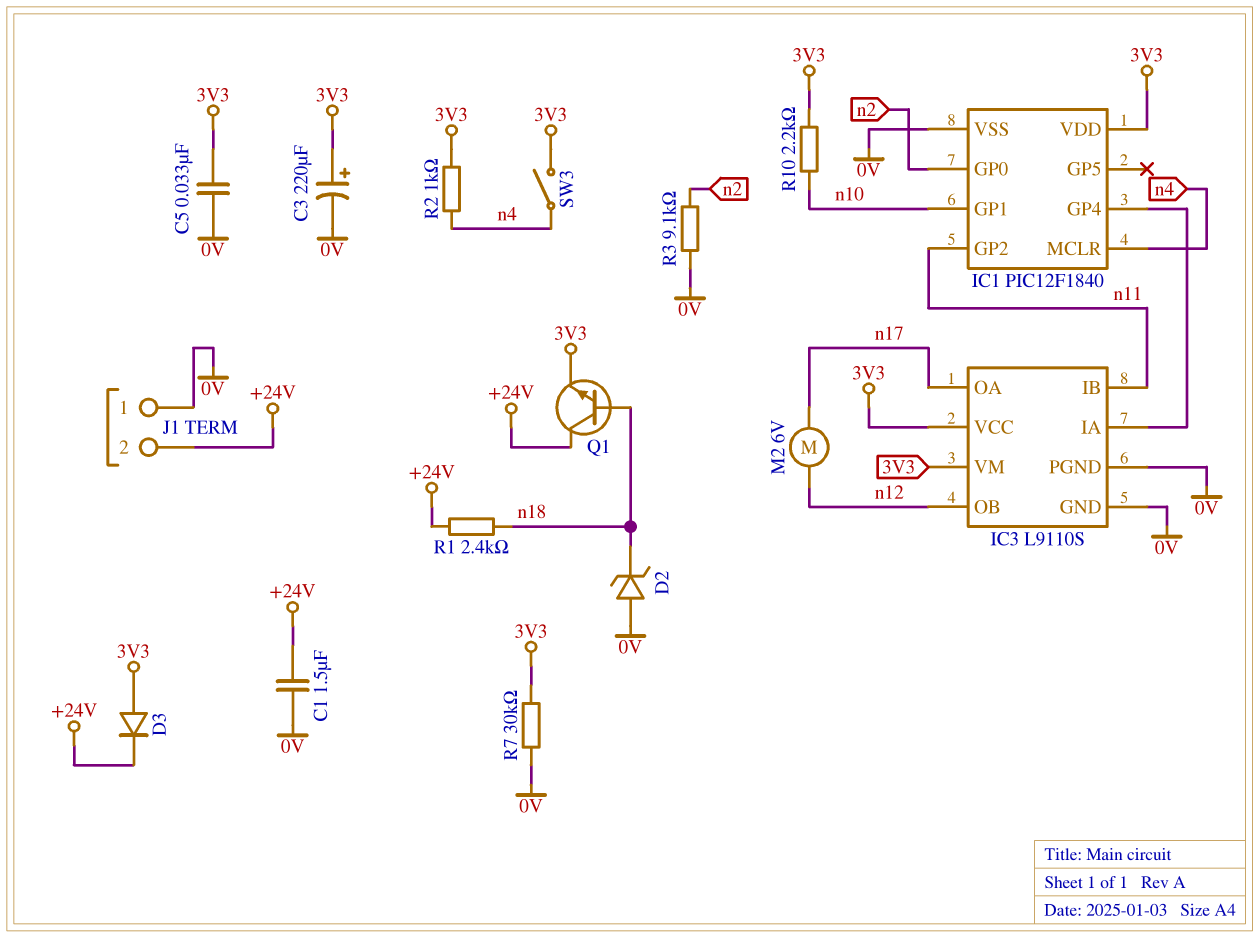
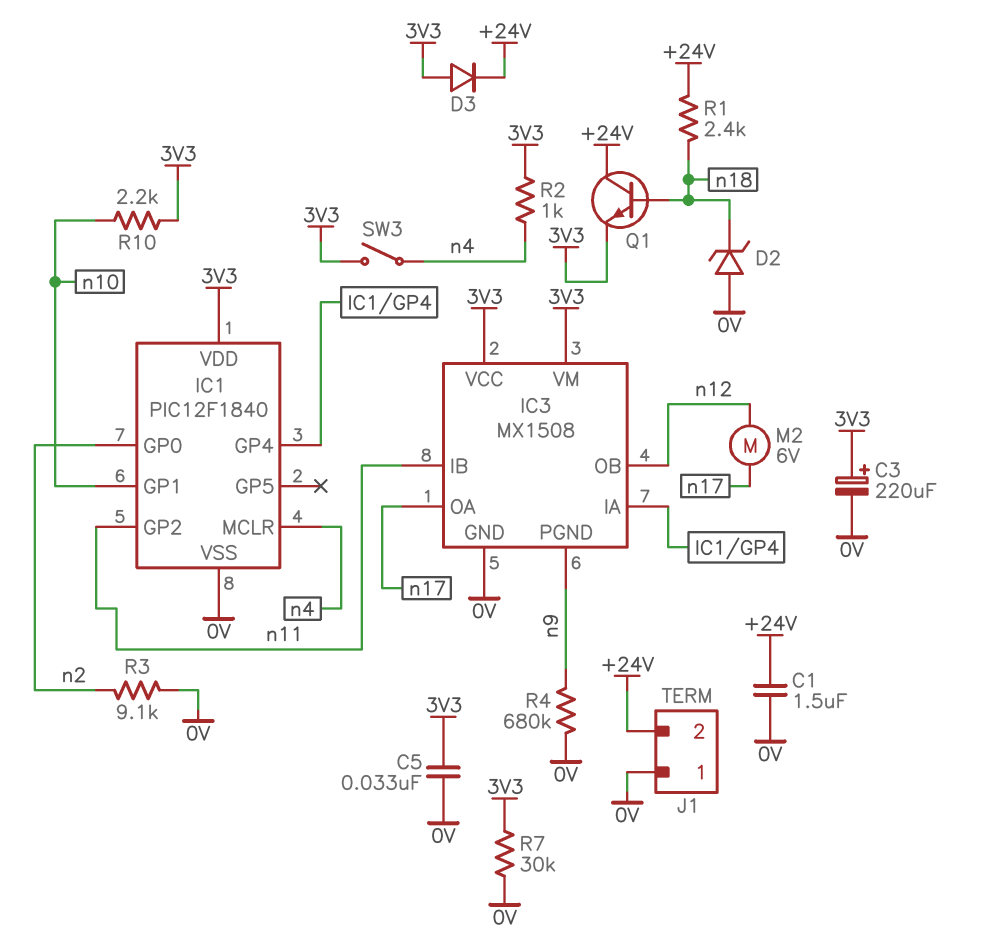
IC3: L9110S -> MX1508
IC3 pin PGND: 0V -> n9
R4: none -> 680k (0V, n9)

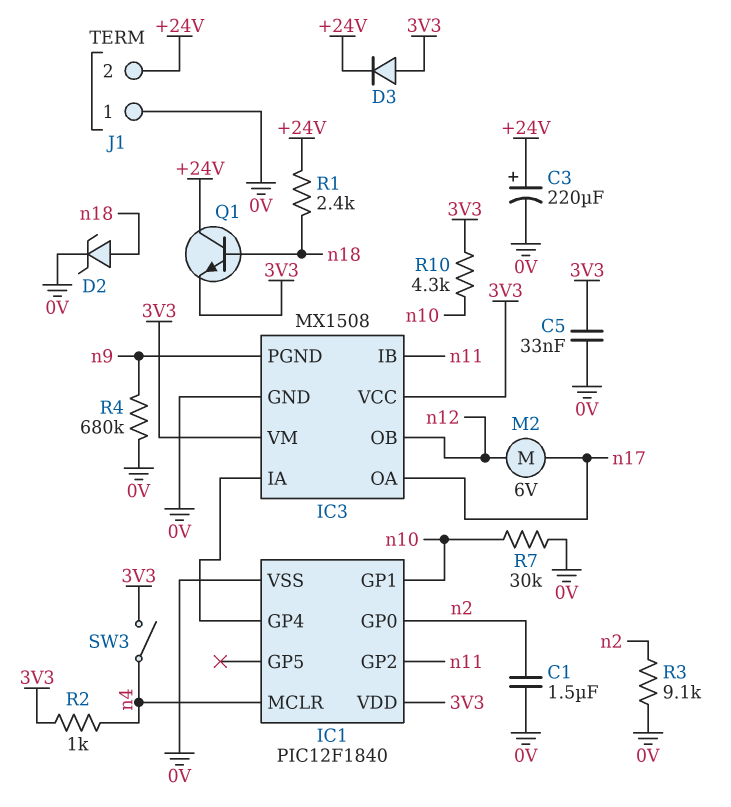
C1: 1.5uF (+24V, 0V) -> 1.5uF (0V, n2)
C3: 220uF (plus 3V3, minus 0V) -> 220uF (plus +24V, minus 0V)
D2: zener (A 0V, K n18) -> zener (A n18, K 0V)
R7: 30k (0V, 3V3) -> 30k (0V, n10)
R10: 2.2k (3V3, n10) -> 4.3k (3V3, n10)

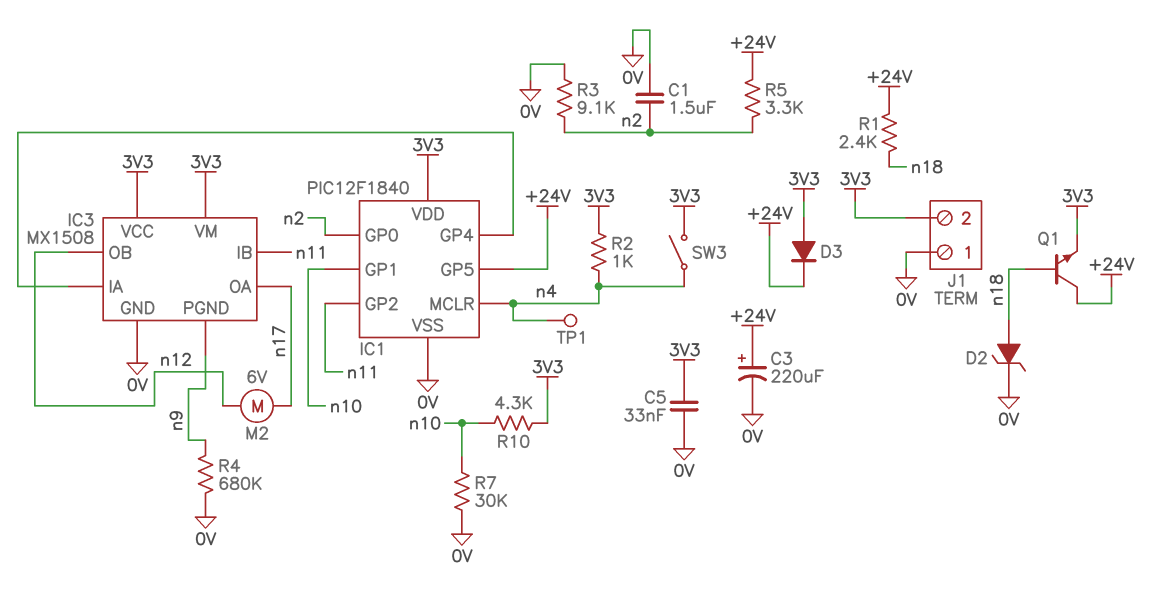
IC1 pin GP5: none -> +24V
J1 pin 2: +24V -> 3V3
R5: none -> 3.3k (+24V, n2)
TP1: none -> test point (n4)

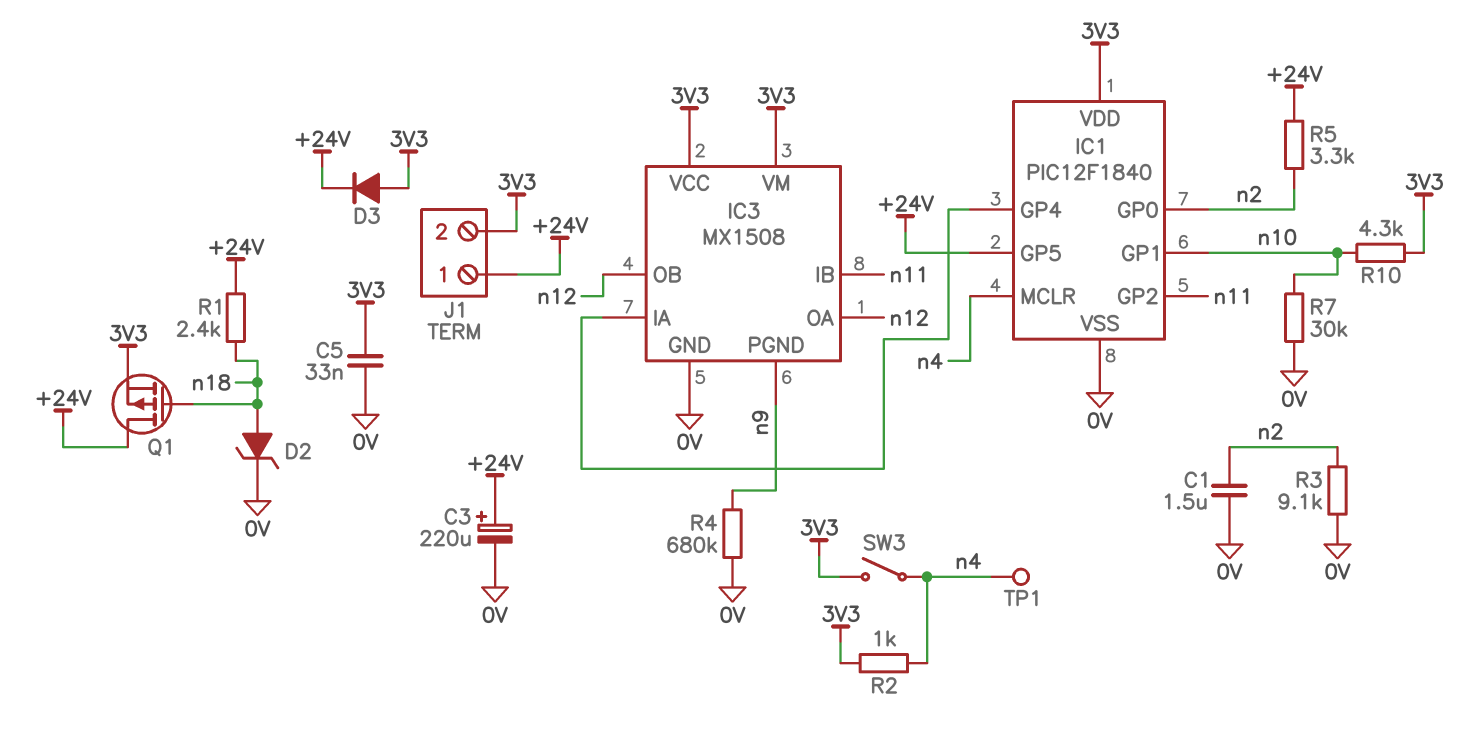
IC3 pin OA: n17 -> n12
J1 pin 1: 0V -> +24V
M2: motor 6V (n12, n17) -> none
Q1: NPN (B n18, C +24V, E 3V3) -> PMOS (G n18, D +24V, S 3V3)

